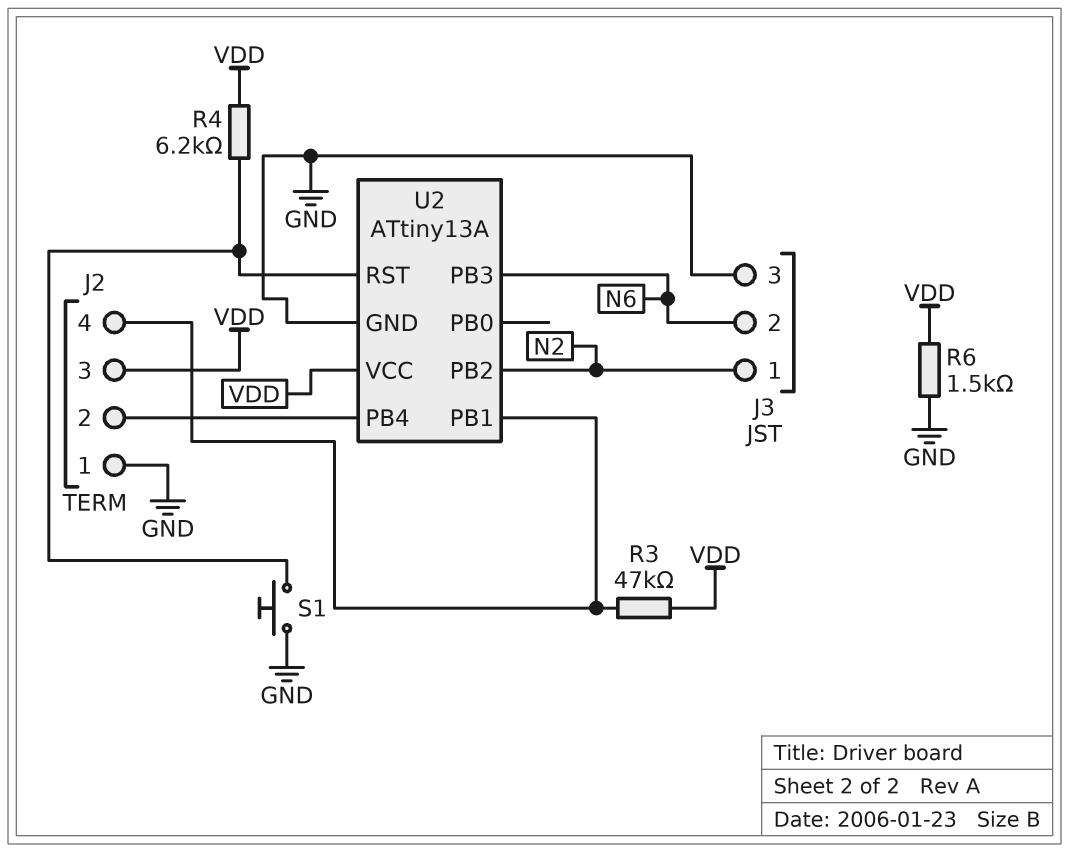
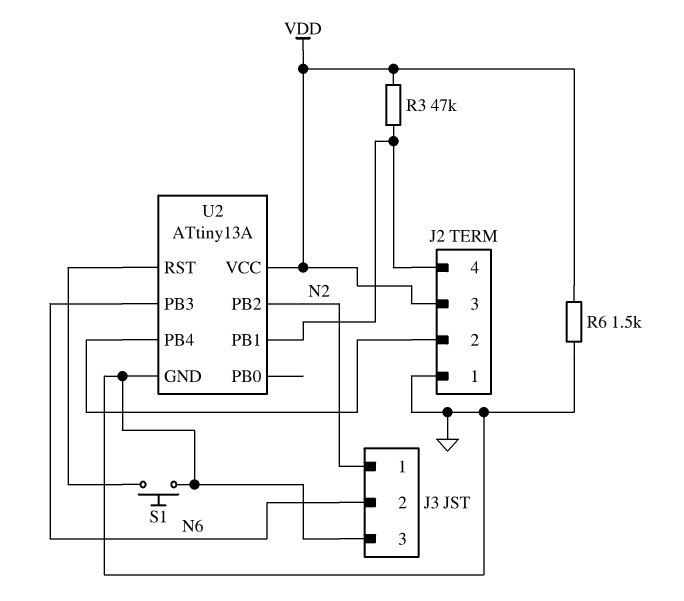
R4: 6.2k (U2/RST, VDD) -> none

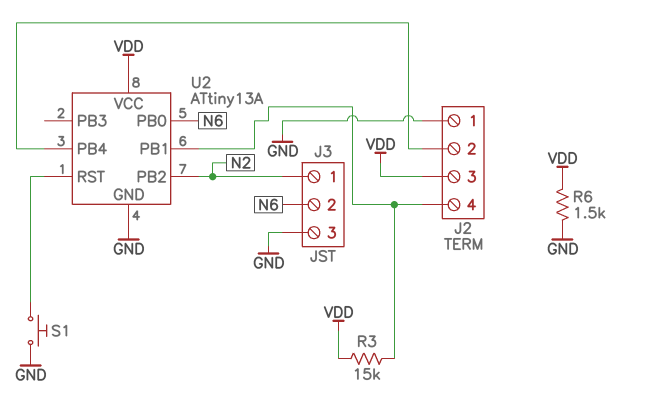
R3: 47k (J2/4, VDD) -> 15k (J2/4, VDD)
U2 pin PB0: none -> N6
U2 pin PB3: N6 -> none

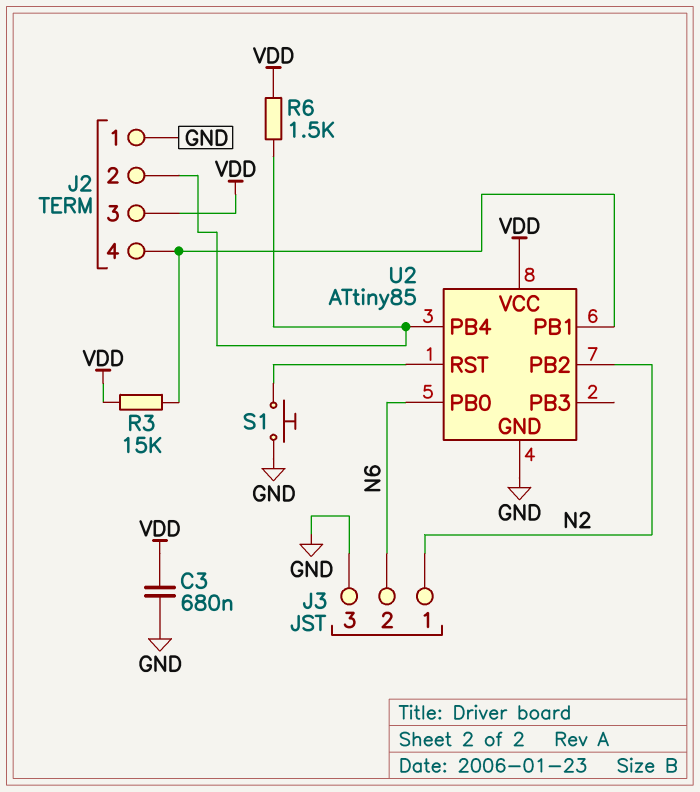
C3: none -> 680nF (GND, VDD)
R6: 1.5k (GND, VDD) -> 1.5k (J2/2, VDD)
U2: ATtiny13A -> ATtiny85

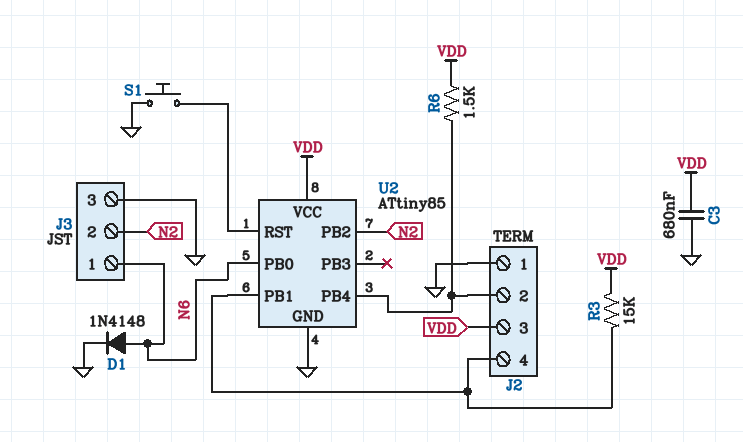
D1: none -> diode 1N4148 (A N6, K GND)
J3 pin 1: N2 -> N6
J3 pin 2: N6 -> N2

